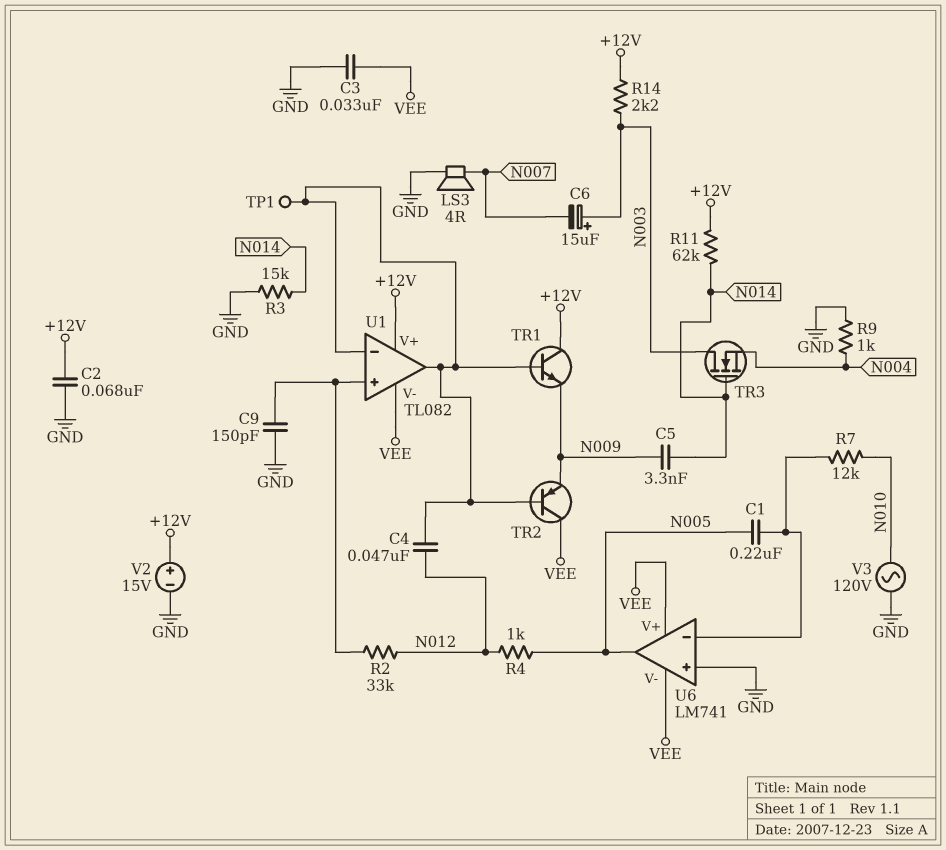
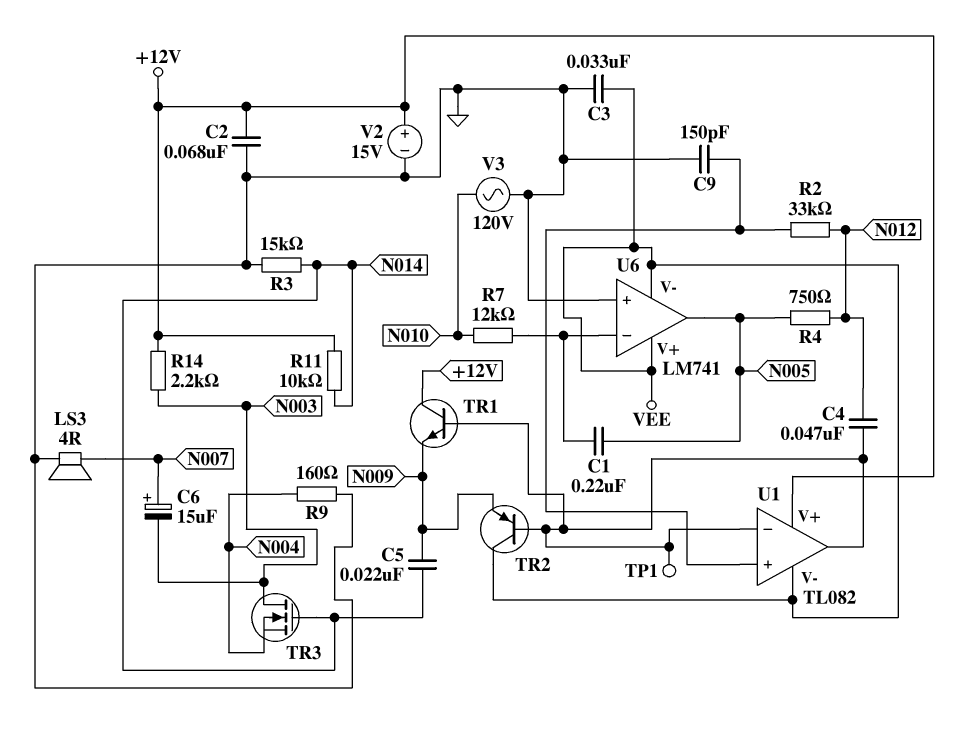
C5: 3.3nF (N009, N014) -> 22nF (N009, N014)
C6: 15uF (plus N003, minus N007) -> 15uF (plus N007, minus N003)
R4: 1k (N005, N012) -> 750 (N005, N012)
R9: 1k (GND, N004) -> 160 (GND, N004)
R11: 62k (+12V, N014) -> 10k (+12V, N014)

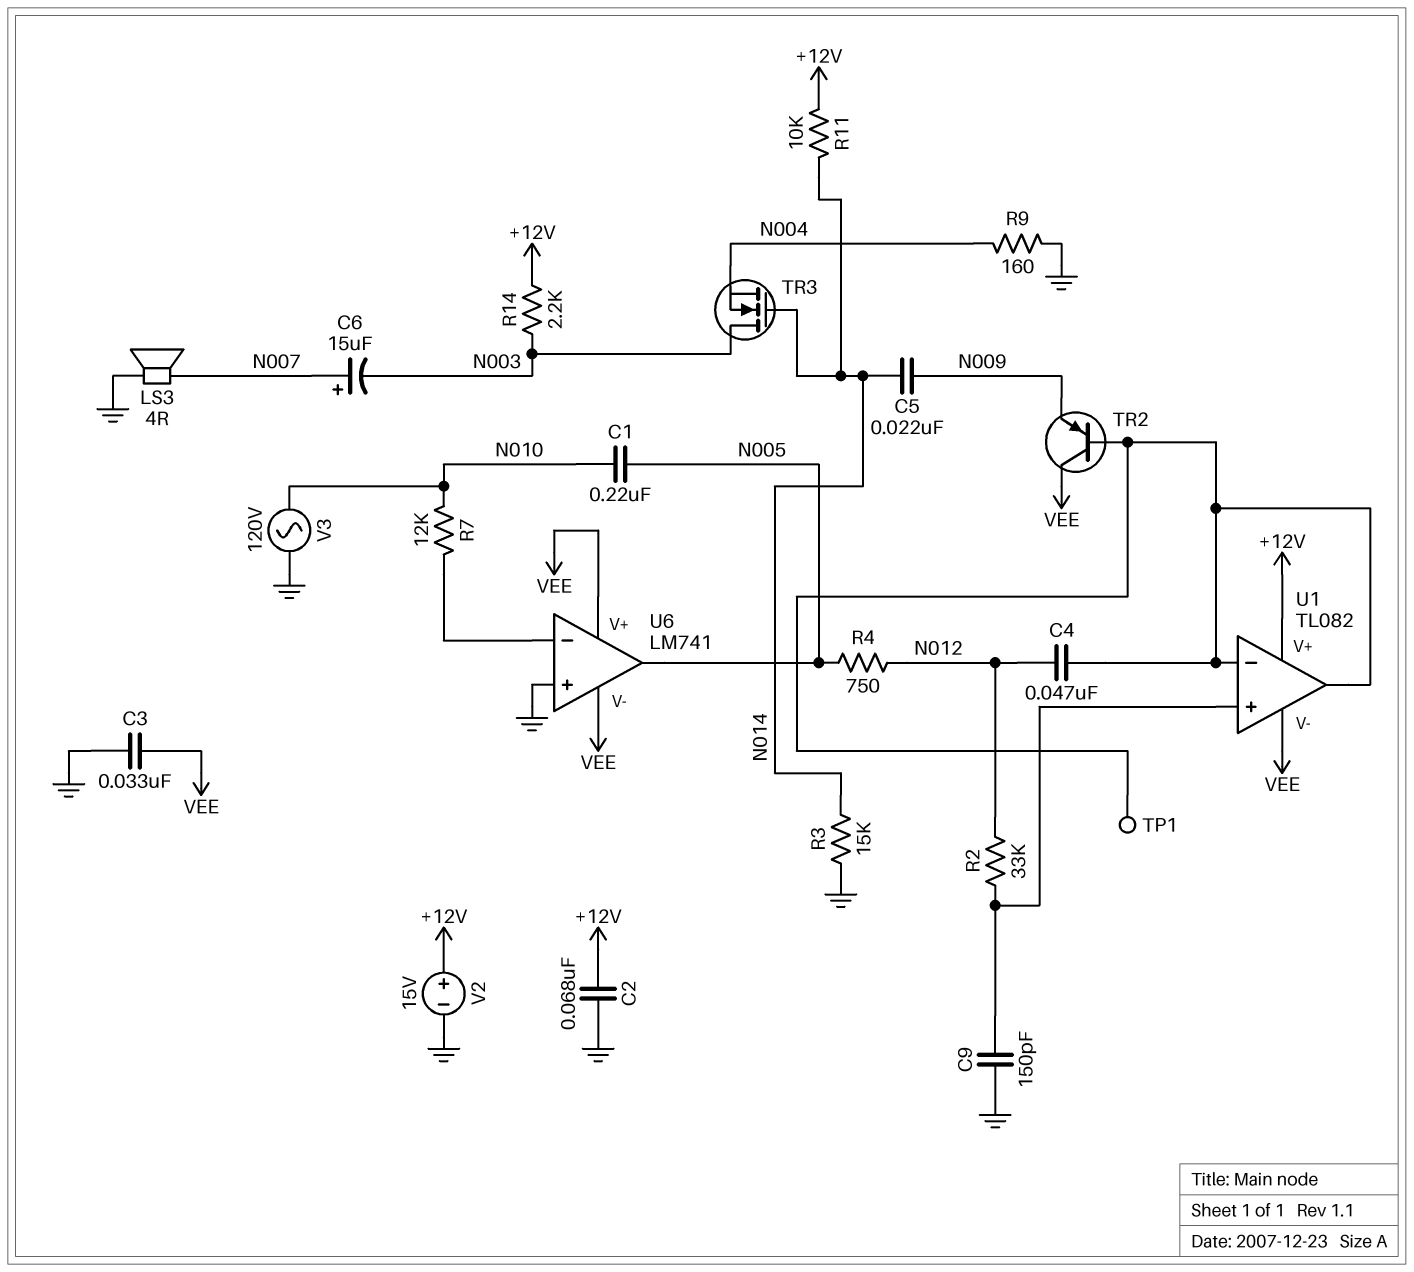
C1: 220nF (N005, U6/in-) -> 220nF (N005, N010)
TR1: NPN (B U1/in-, C +12V, E N009) -> none

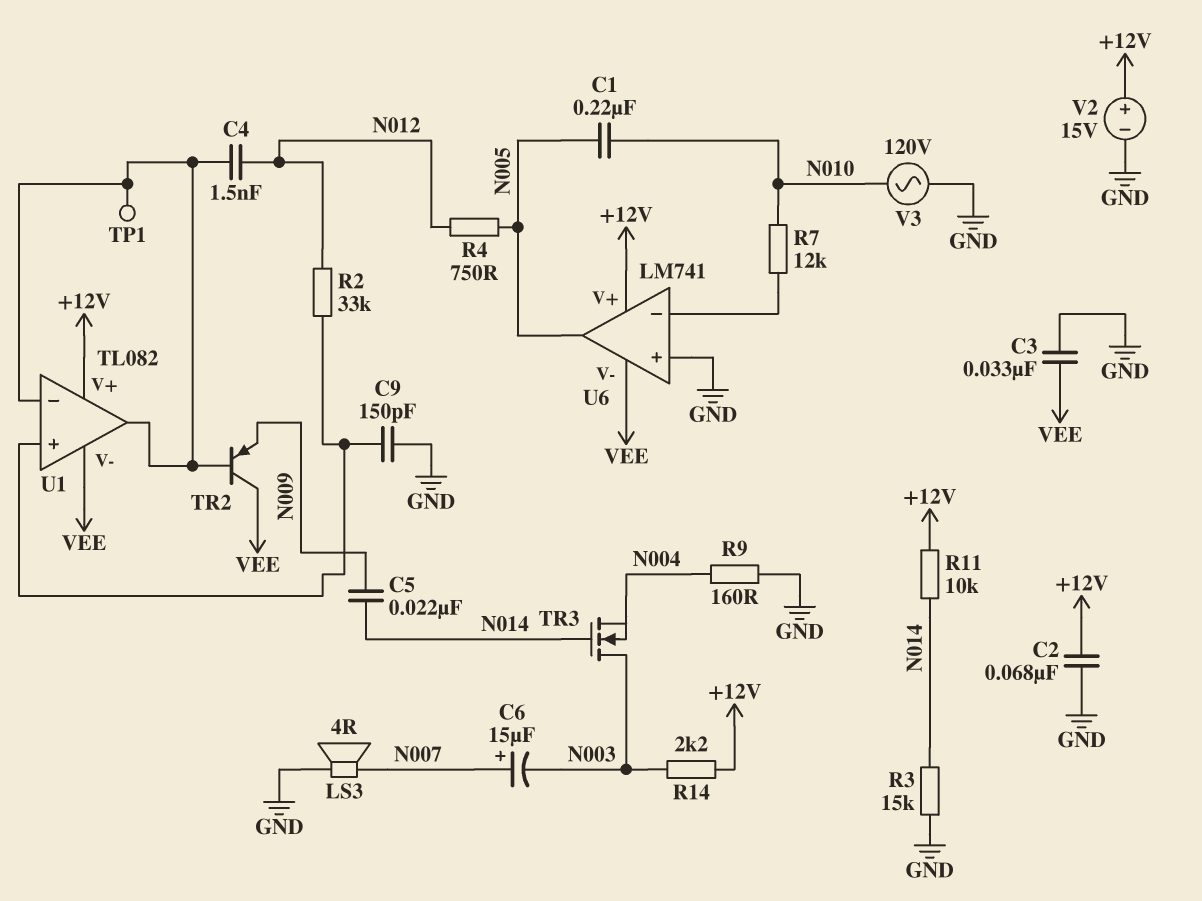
C4: 47nF (N012, U1/in-) -> 1.5nF (N012, U1/in-)
U6 pin V+: VEE -> +12V

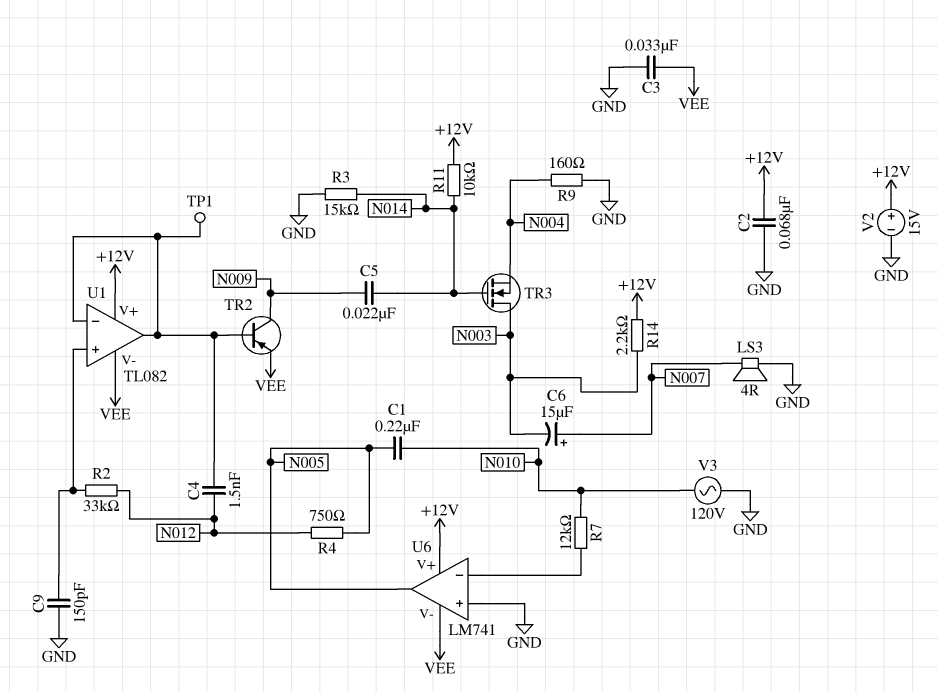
TR2: PNP (B U1/in-, C VEE, E N009) -> PNP (B U1/in-, C N009, E VEE)

